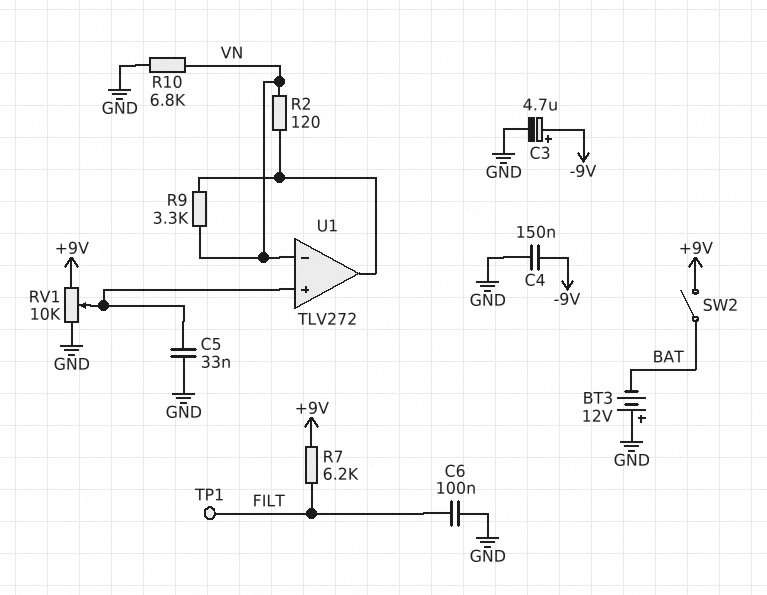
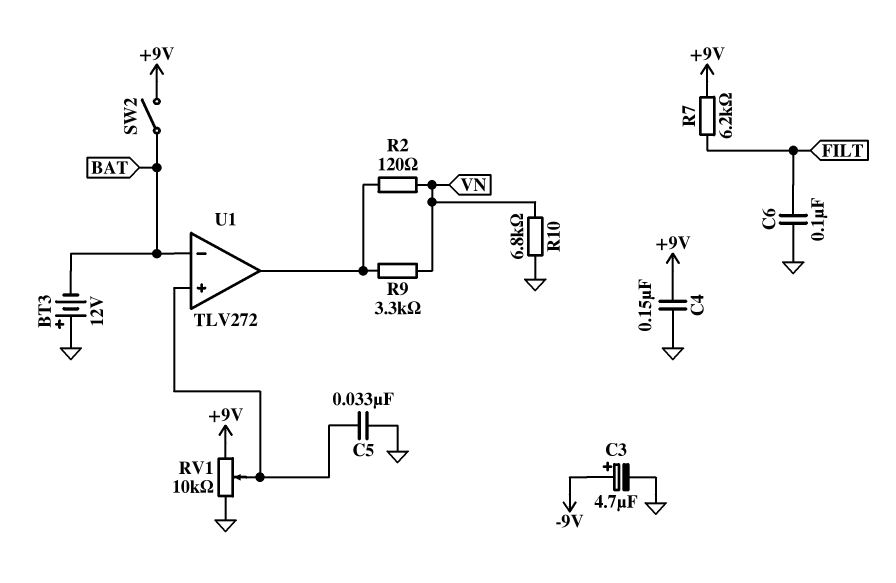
C4: 150nF (-9V, GND) -> 150nF (+9V, GND)
TP1: test point (FILT) -> none
U1 pin in-: VN -> BAT

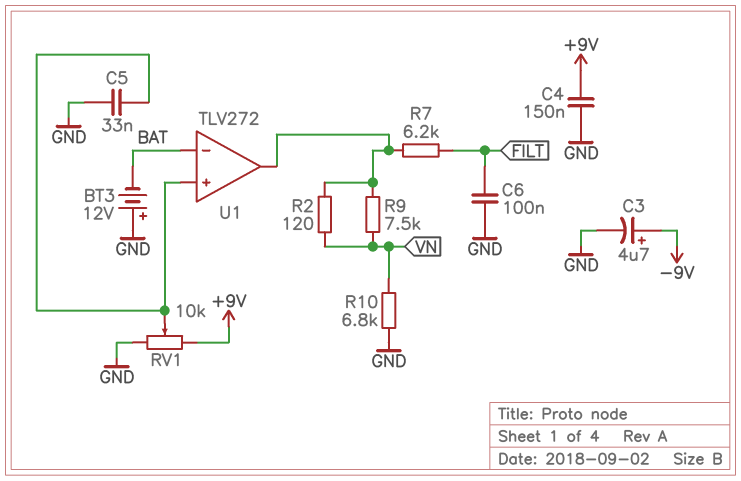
R7: 6.2k (+9V, FILT) -> 6.2k (FILT, U1/out)
R9: 3.3k (U1/out, VN) -> 7.5k (U1/out, VN)
SW2: switch (+9V, BAT) -> none

